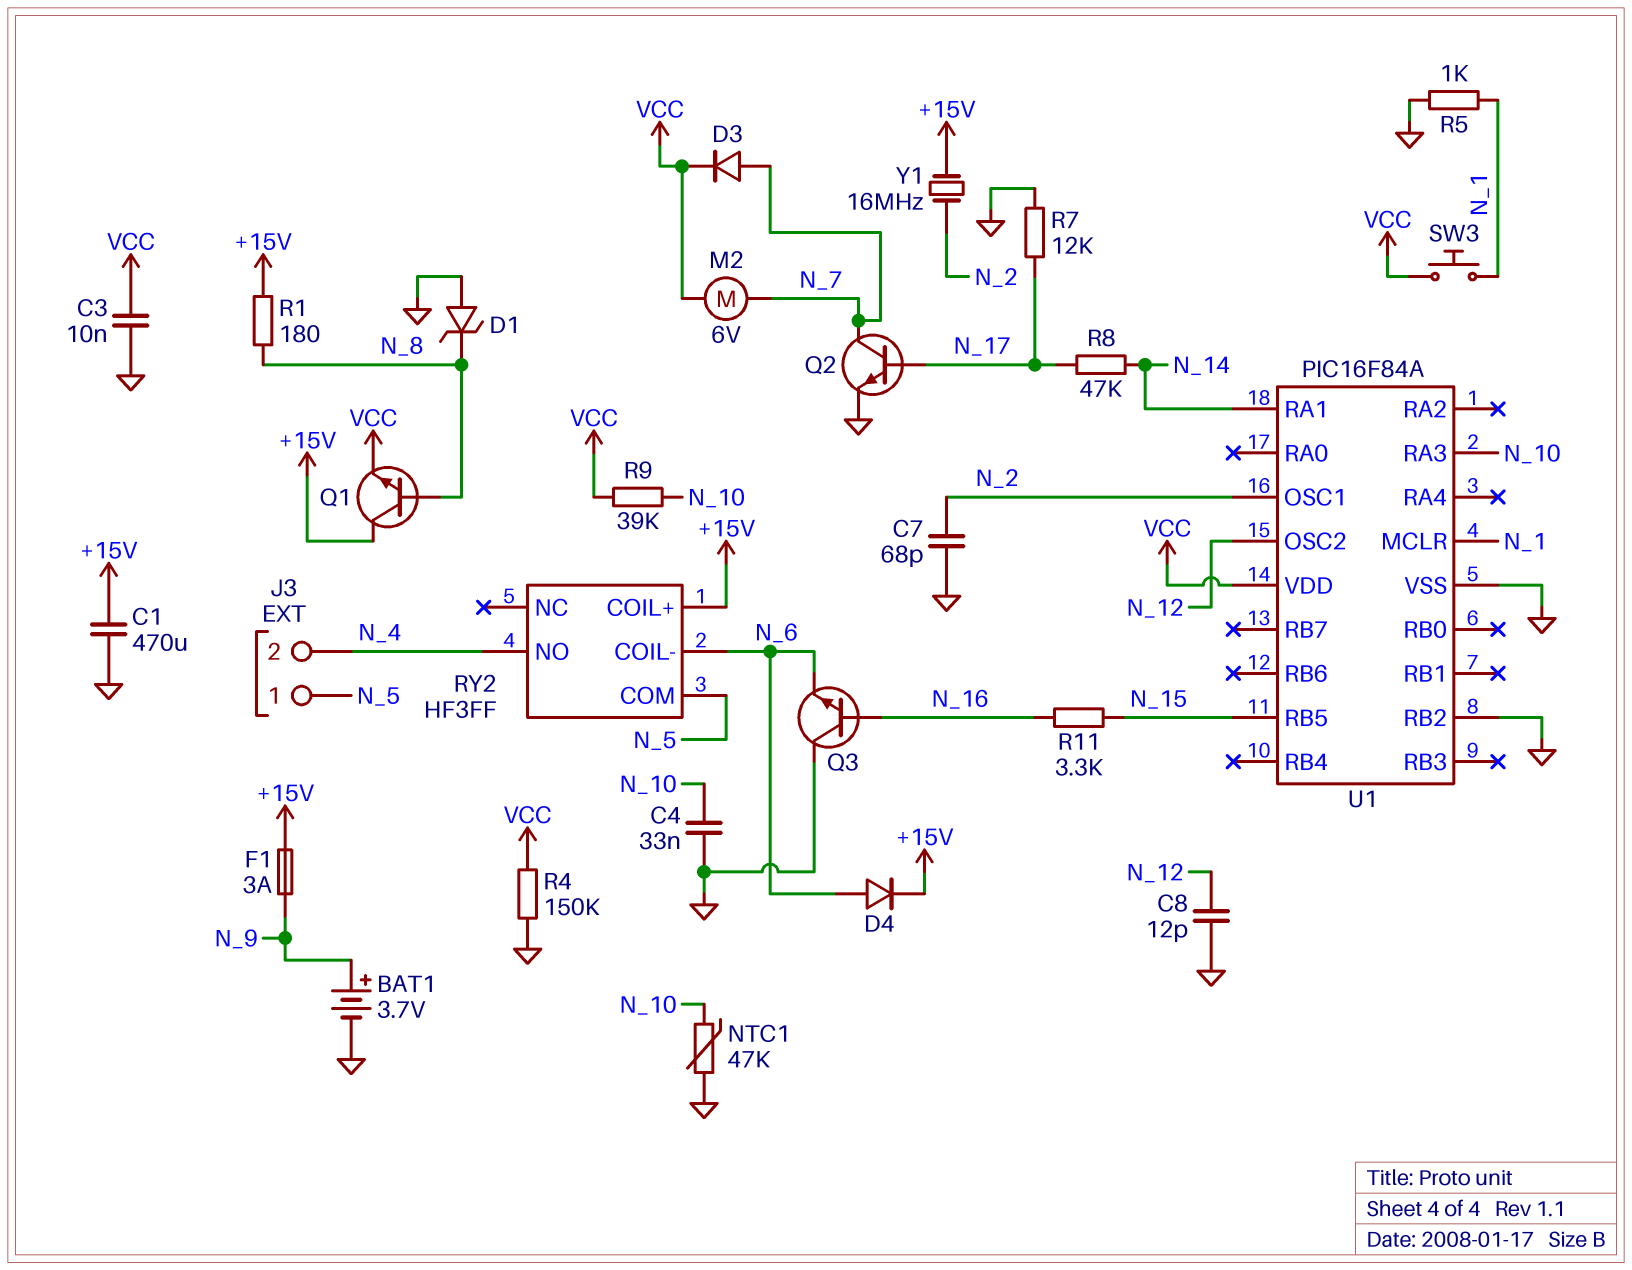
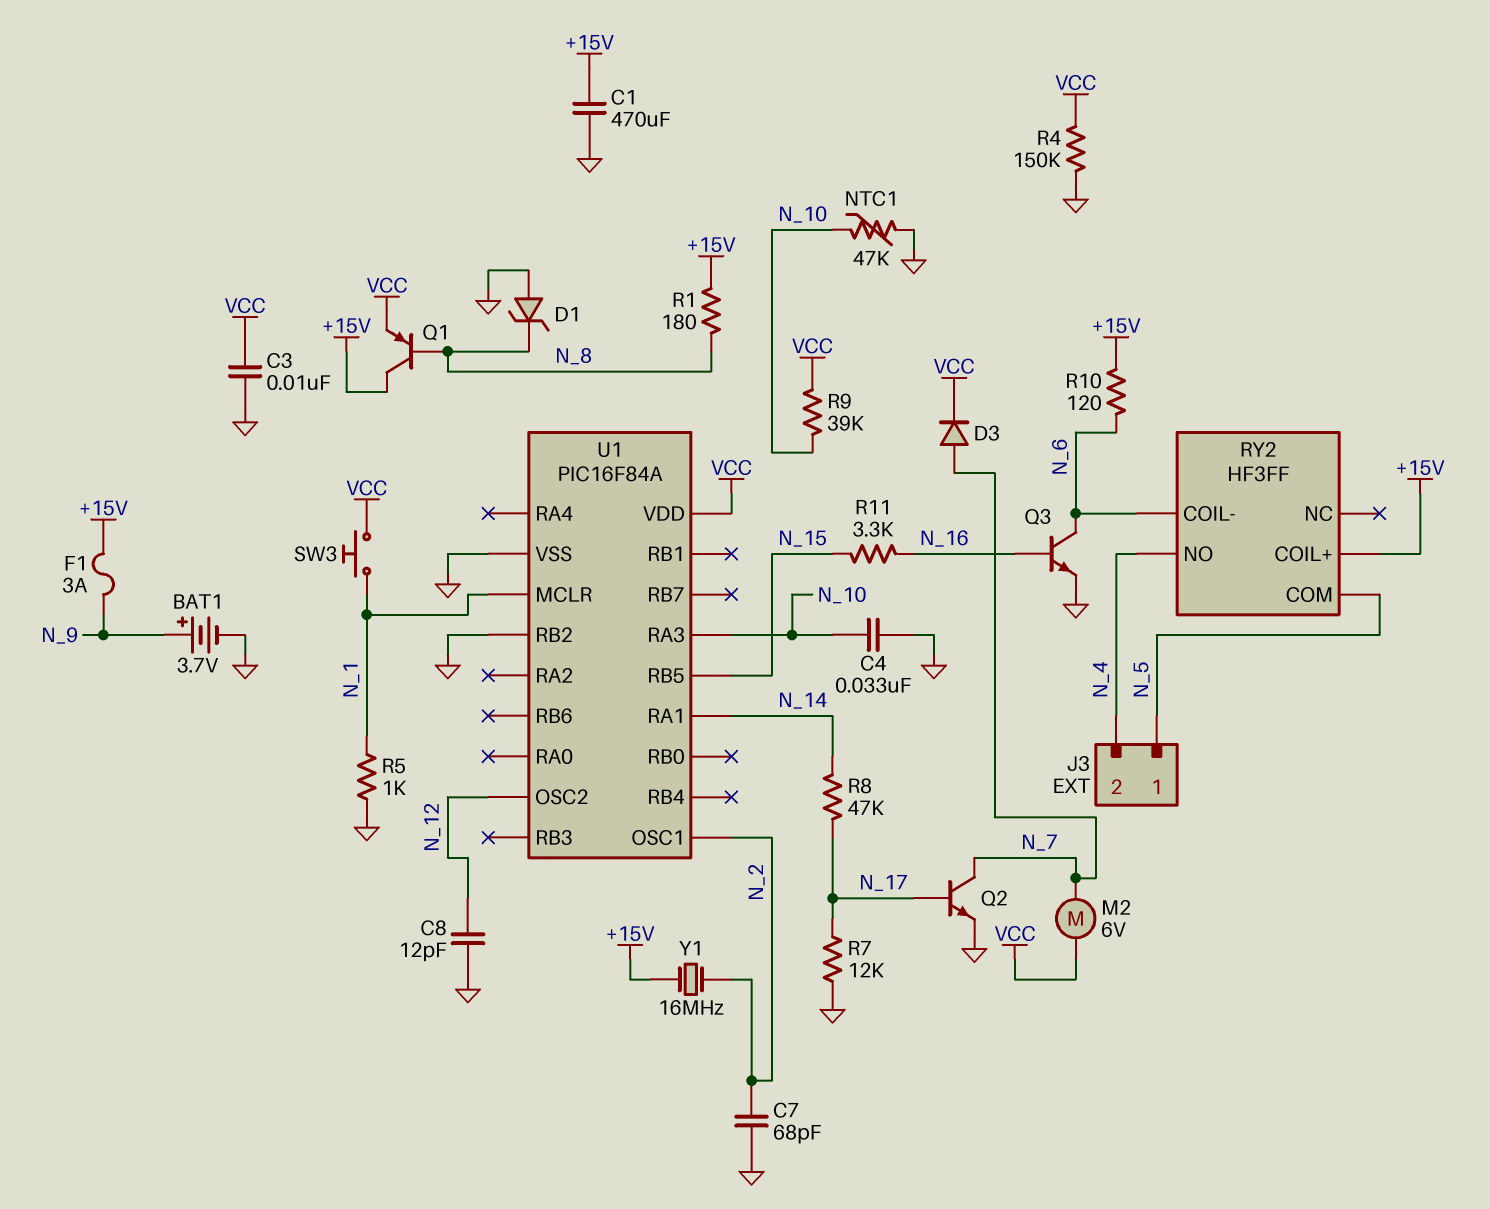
D4: diode (A N_6, K +15V) -> none
Q1: NPN (B N_8, C +15V, E VCC) -> PNP (B N_8, C +15V, E VCC)
Q3: NPN (B N_16, C GND, E N_6) -> NPN (B N_16, C N_6, E GND)
R10: none -> 120 (+15V, N_6)

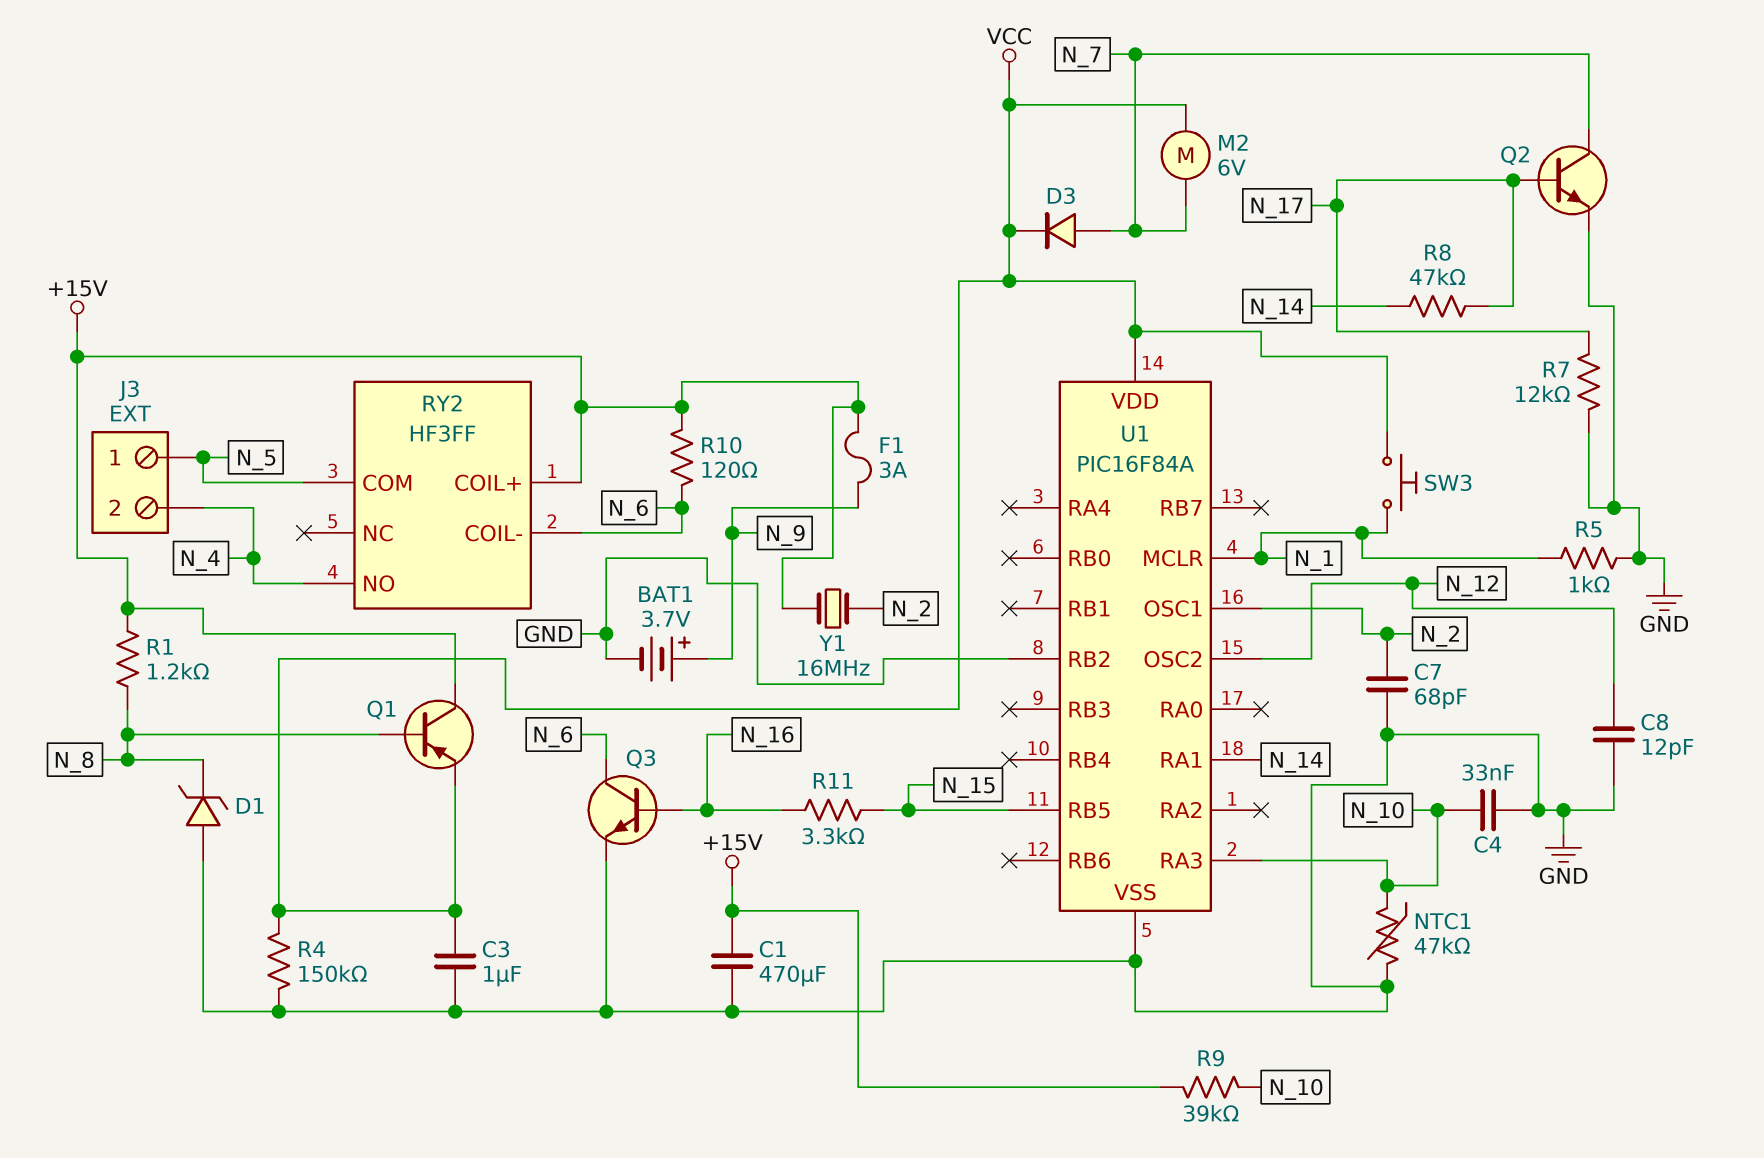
C3: 10nF (GND, VCC) -> 1uF (GND, VCC)
R1: 180 (+15V, N_8) -> 1.2k (+15V, N_8)
R9: 39k (N_10, VCC) -> 39k (+15V, N_10)

